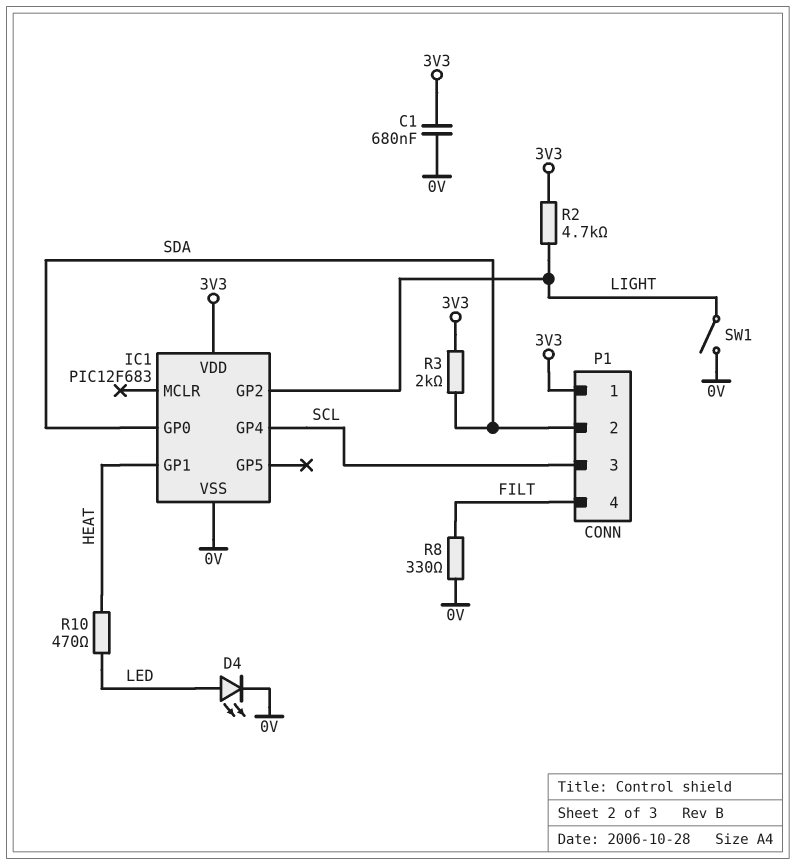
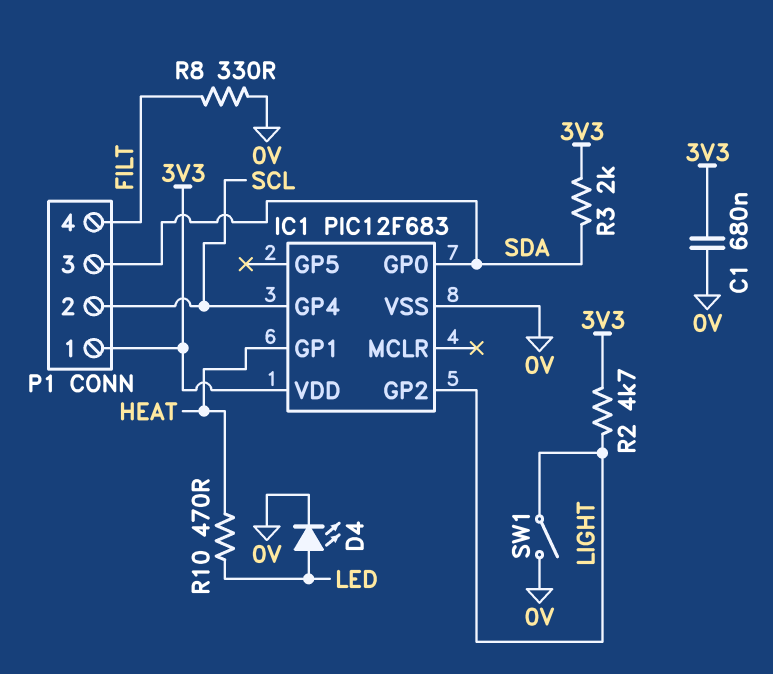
P1 pin 2: SDA -> SCL
P1 pin 3: SCL -> SDA

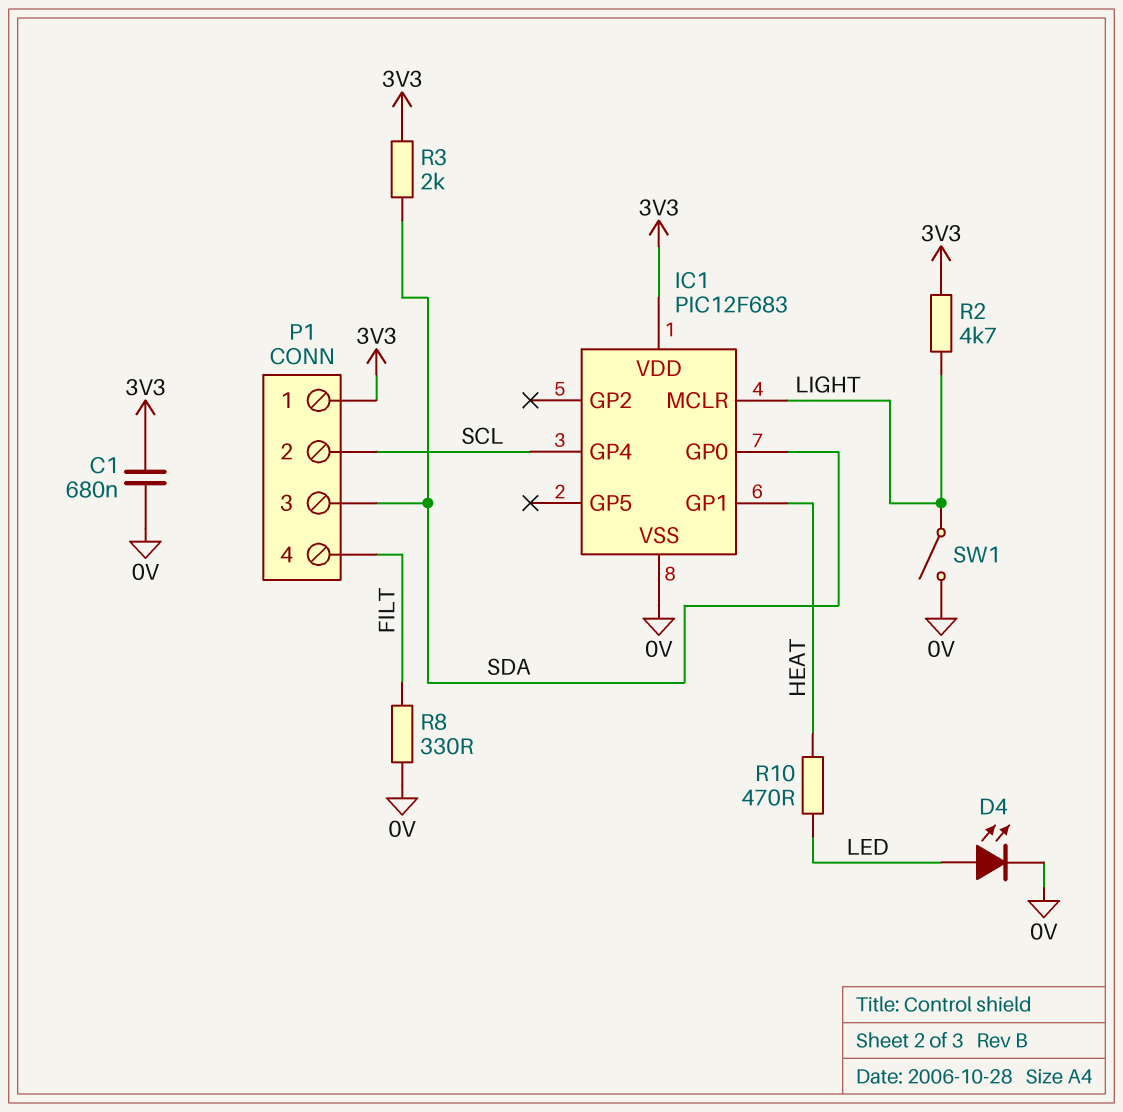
IC1 pin GP2: LIGHT -> none
IC1 pin MCLR: none -> LIGHT

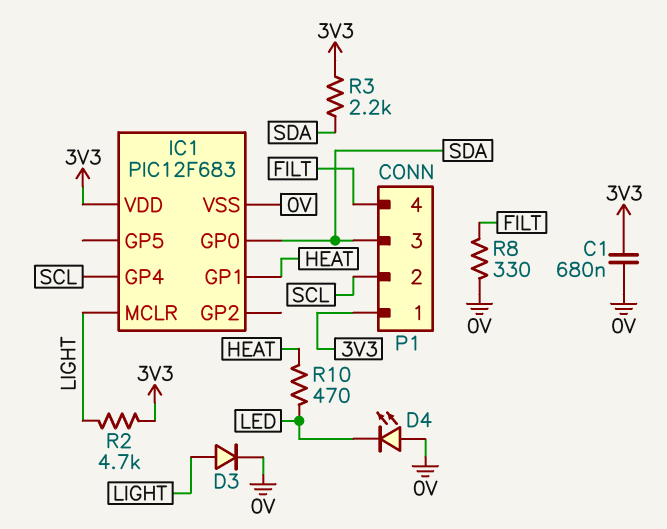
D3: none -> diode (A LIGHT, K 0V)
D4: LED (A LED, K 0V) -> LED (A 0V, K LED)
R3: 2k (3V3, SDA) -> 2.2k (3V3, SDA)
SW1: switch (0V, LIGHT) -> none

